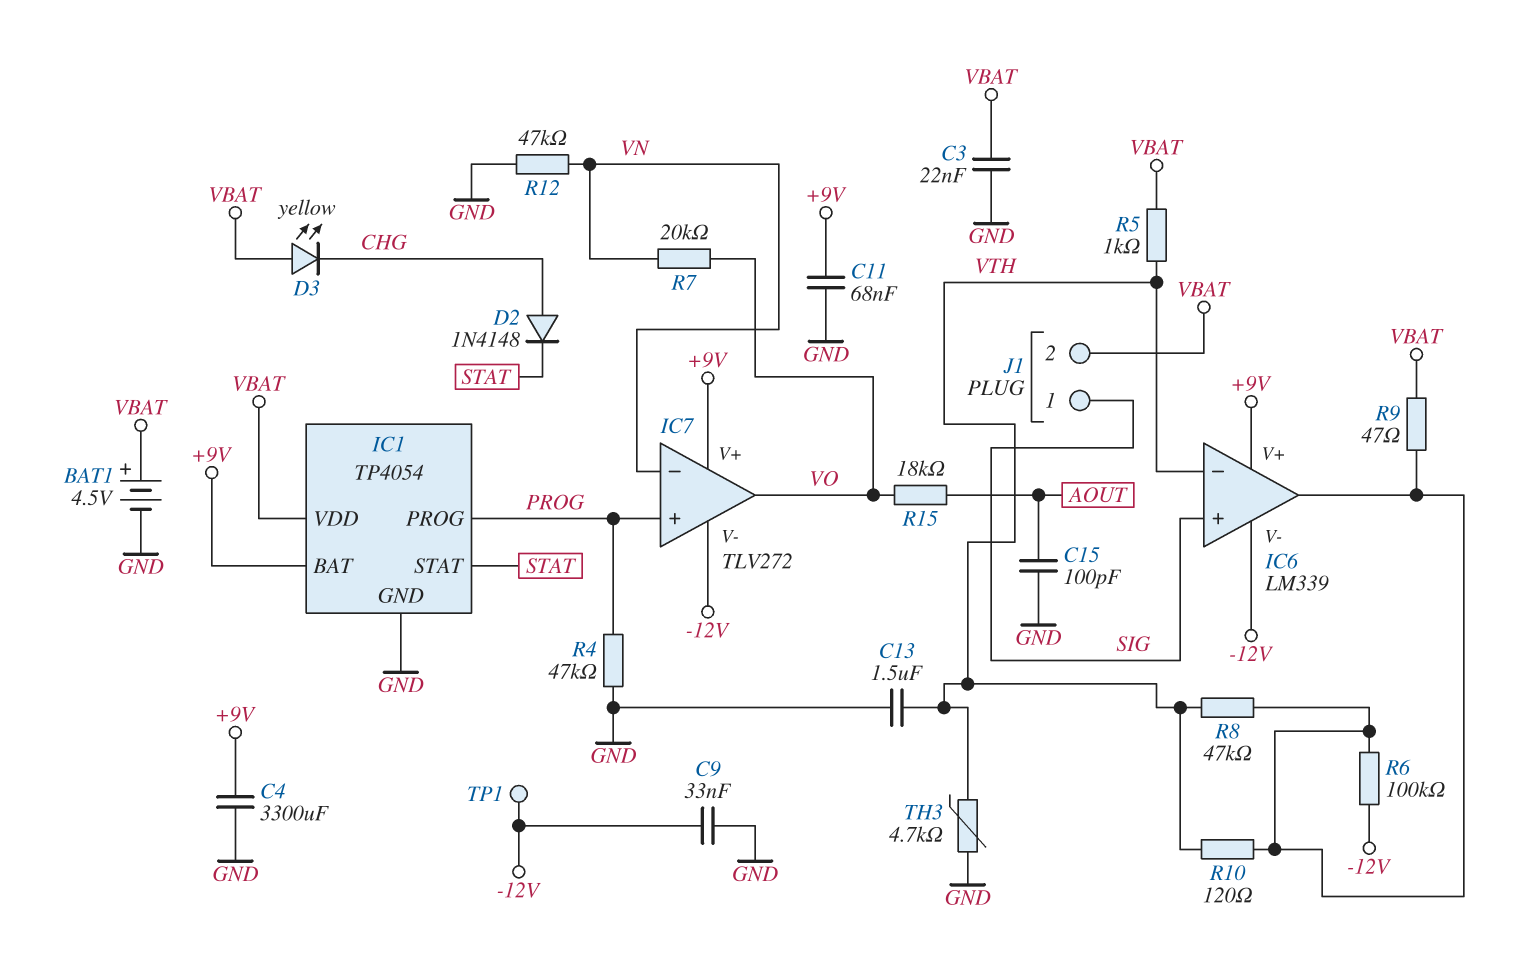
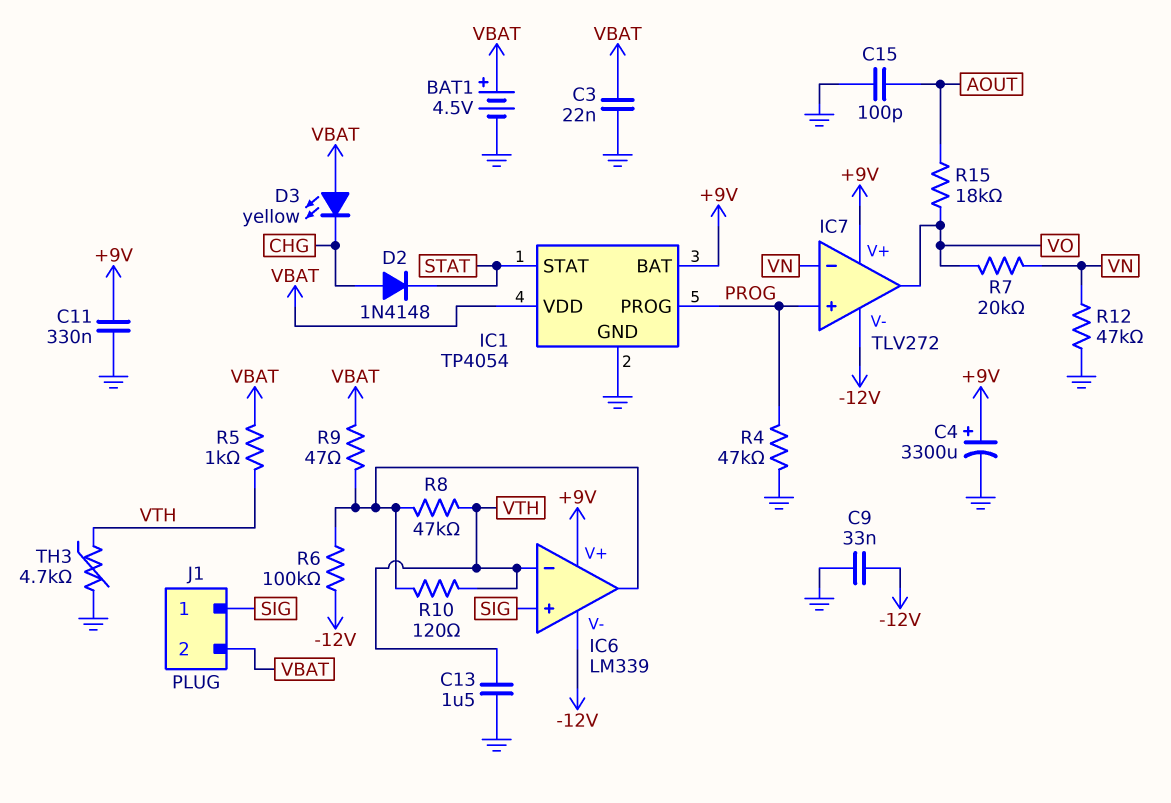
C4: 3300uF (+9V, GND) -> 3300uF (plus +9V, minus GND)
C11: 68nF (+9V, GND) -> 330nF (+9V, GND)
TP1: test point (-12V) -> none

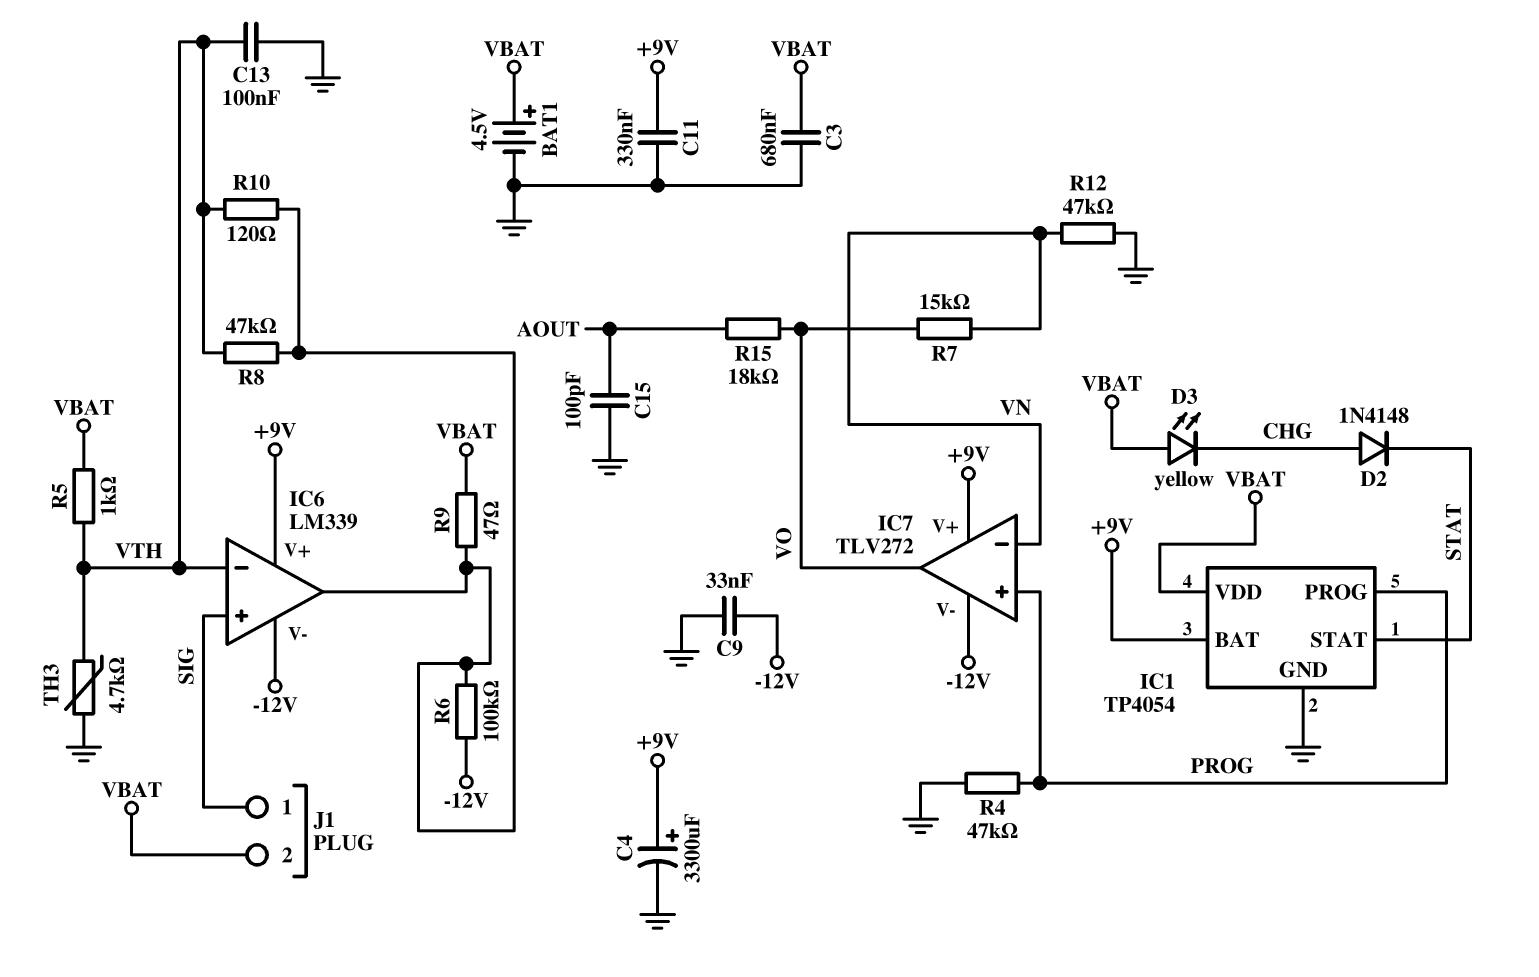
C3: 22nF (GND, VBAT) -> 680nF (GND, VBAT)
C13: 1.5uF (GND, VTH) -> 100nF (GND, VTH)
R7: 20k (VN, VO) -> 15k (VN, VO)

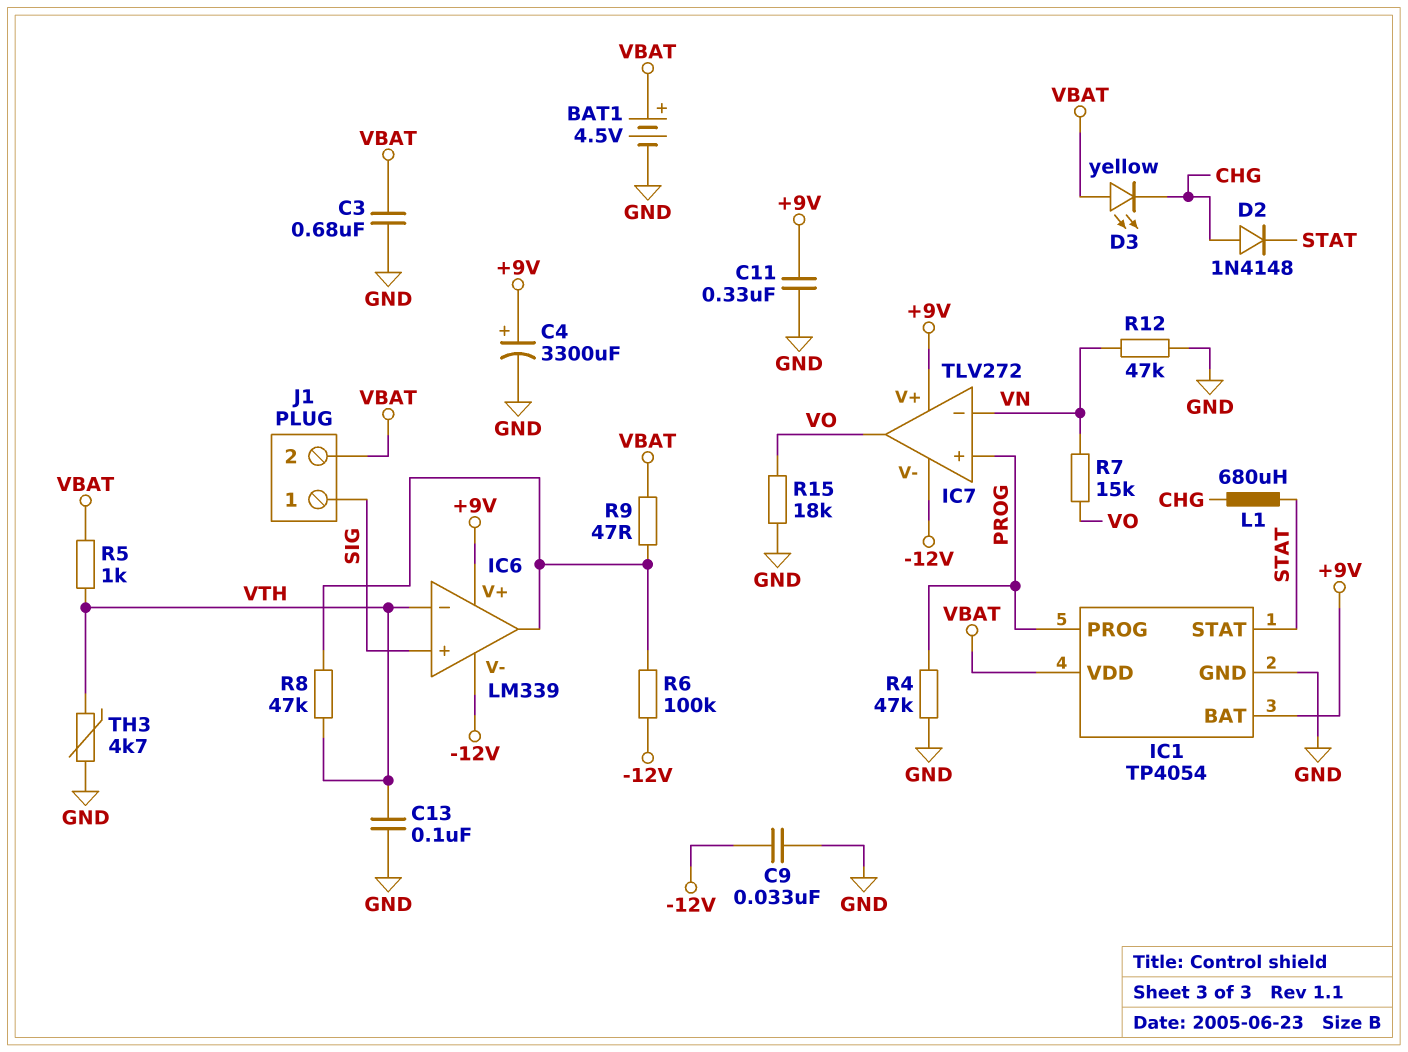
C15: 100pF (AOUT, GND) -> none
L1: none -> 680uH (CHG, STAT)
R10: 120 (IC6/out, VTH) -> none
R15: 18k (AOUT, VO) -> 18k (GND, VO)

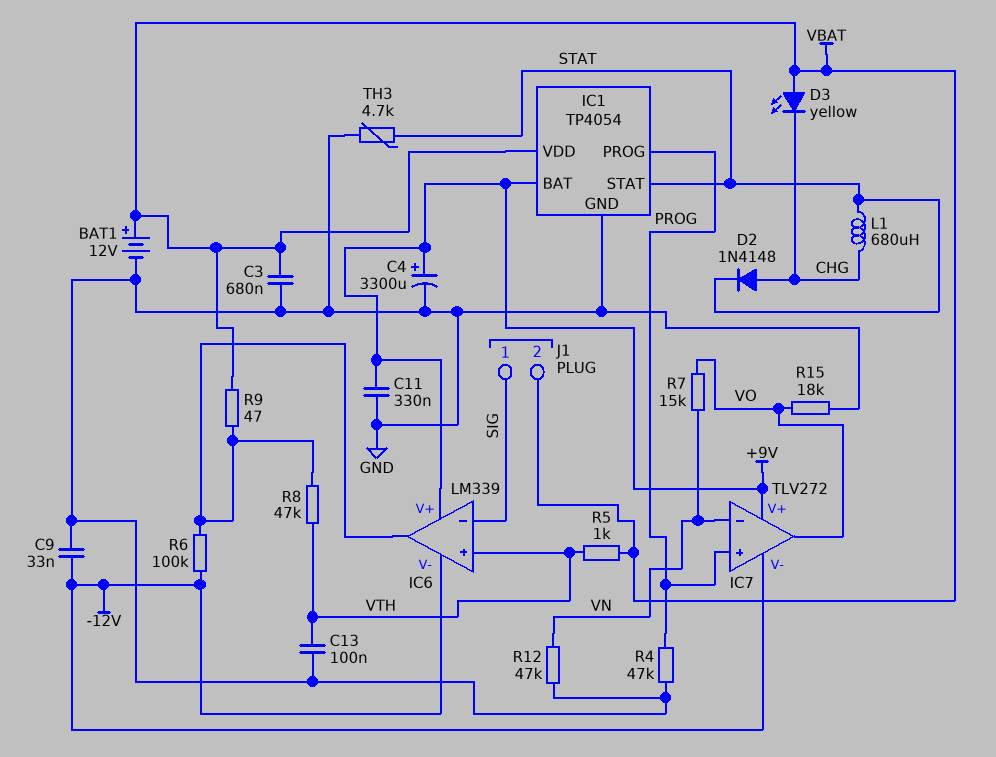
BAT1: 4.5V (plus VBAT, minus GND) -> 12V (plus VBAT, minus GND)
IC6 pin in+: SIG -> VTH
IC6 pin in-: VTH -> SIG
TH3: 4.7k (GND, VTH) -> 4.7k (GND, STAT)

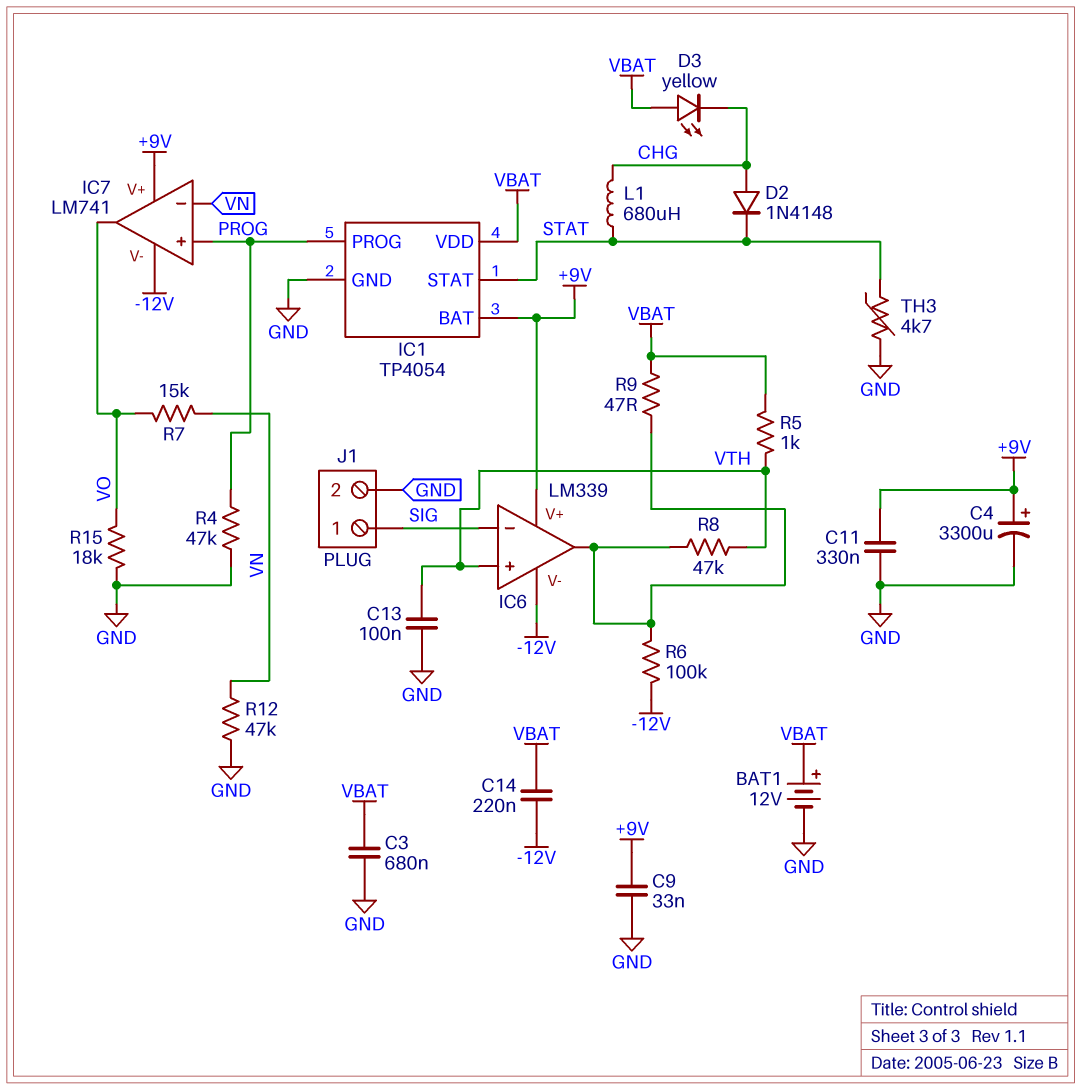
C9: 33nF (-12V, GND) -> 33nF (+9V, GND)
C14: none -> 220nF (-12V, VBAT)
IC7: TLV272 -> LM741
J1 pin 2: VBAT -> GND

